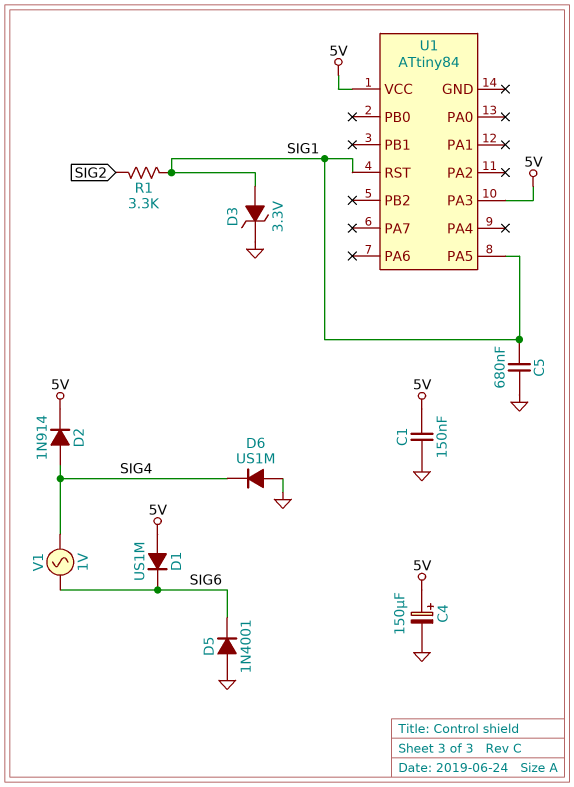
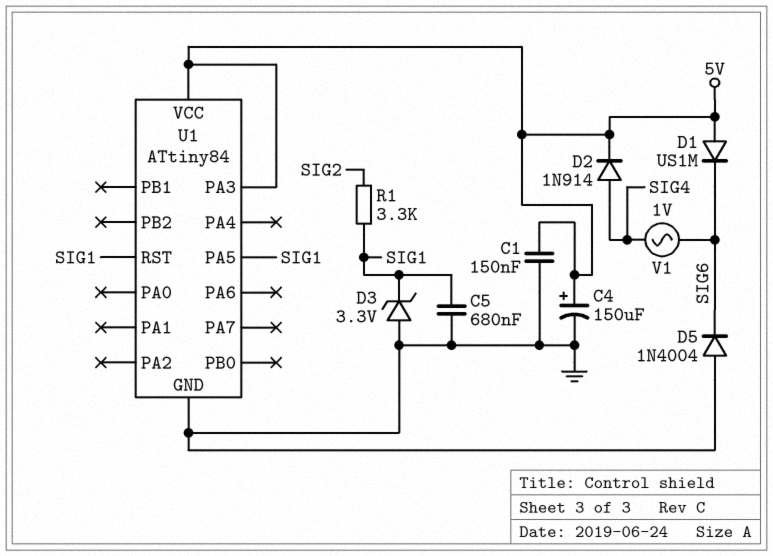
D3: zener 3.3V (A SIG1, K GND) -> zener 3.3V (A GND, K SIG1)
D5: diode 1N4001 (A GND, K SIG6) -> diode 1N4004 (A GND, K SIG6)
D6: diode US1M (A GND, K SIG4) -> none
U1 pin GND: none -> GND

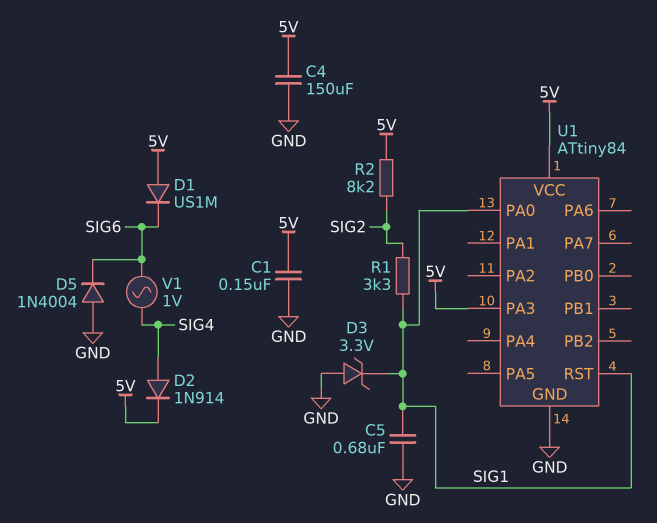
C4: 150uF (plus 5V, minus GND) -> 150uF (5V, GND)
R2: none -> 8.2k (5V, SIG2)
U1 pin PA0: none -> SIG1
U1 pin PA5: SIG1 -> none

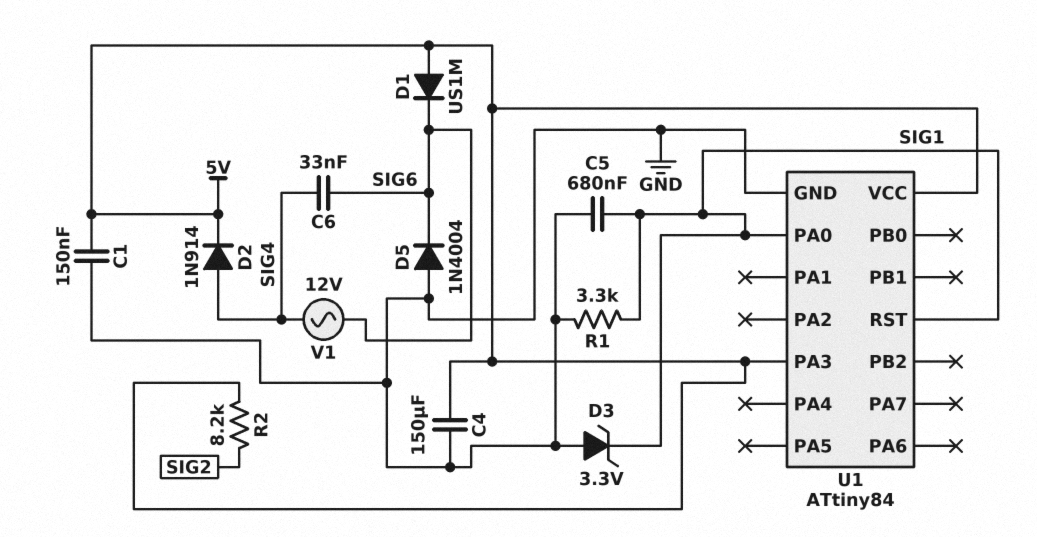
C6: none -> 33nF (SIG4, SIG6)
R1: 3.3k (SIG1, SIG2) -> 3.3k (GND, SIG1)
V1: AC 1V (SIG4, SIG6) -> AC 12V (SIG4, SIG6)

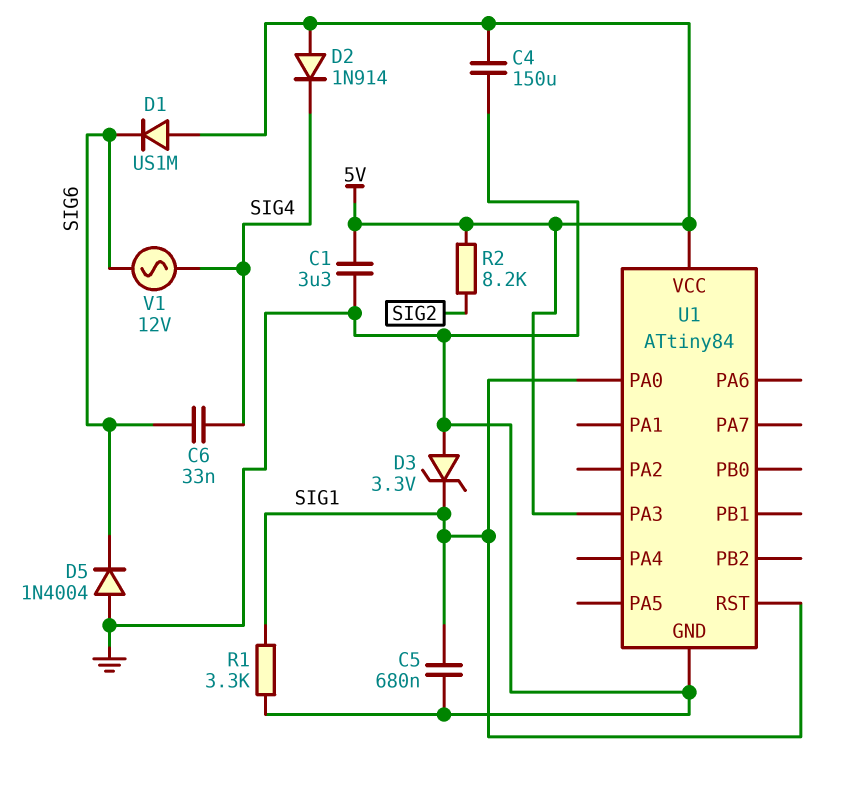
C1: 150nF (5V, GND) -> 3.3uF (5V, GND)
D2: diode 1N914 (A SIG4, K 5V) -> diode 1N914 (A 5V, K SIG4)

